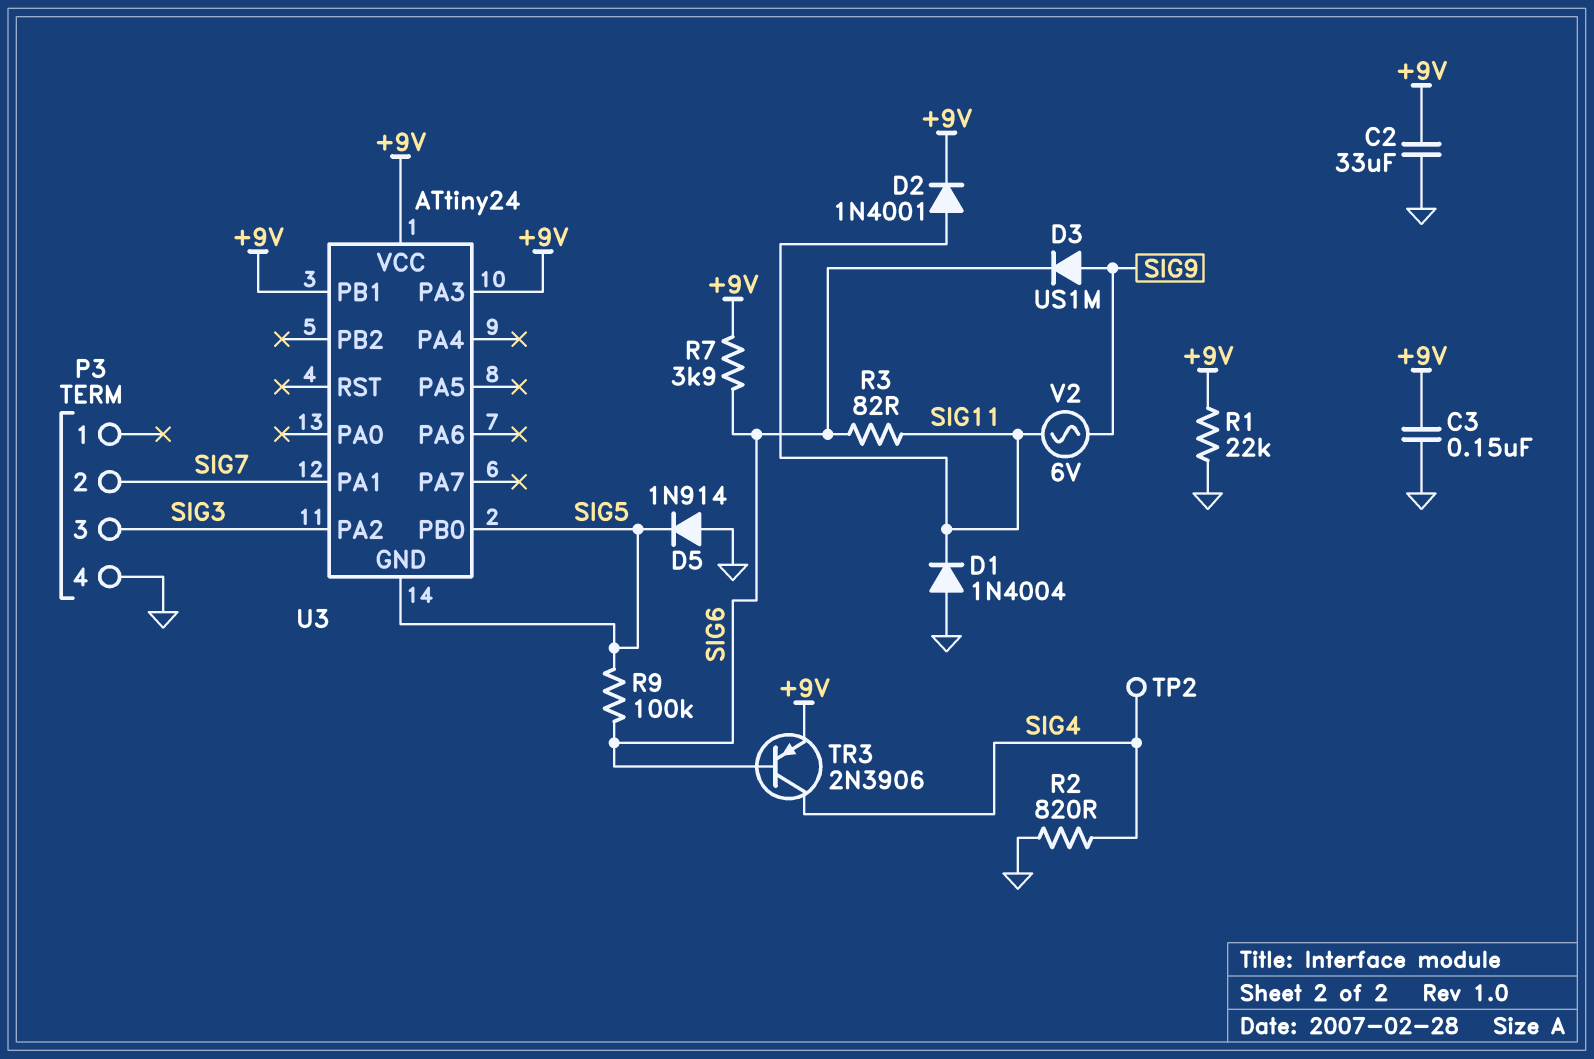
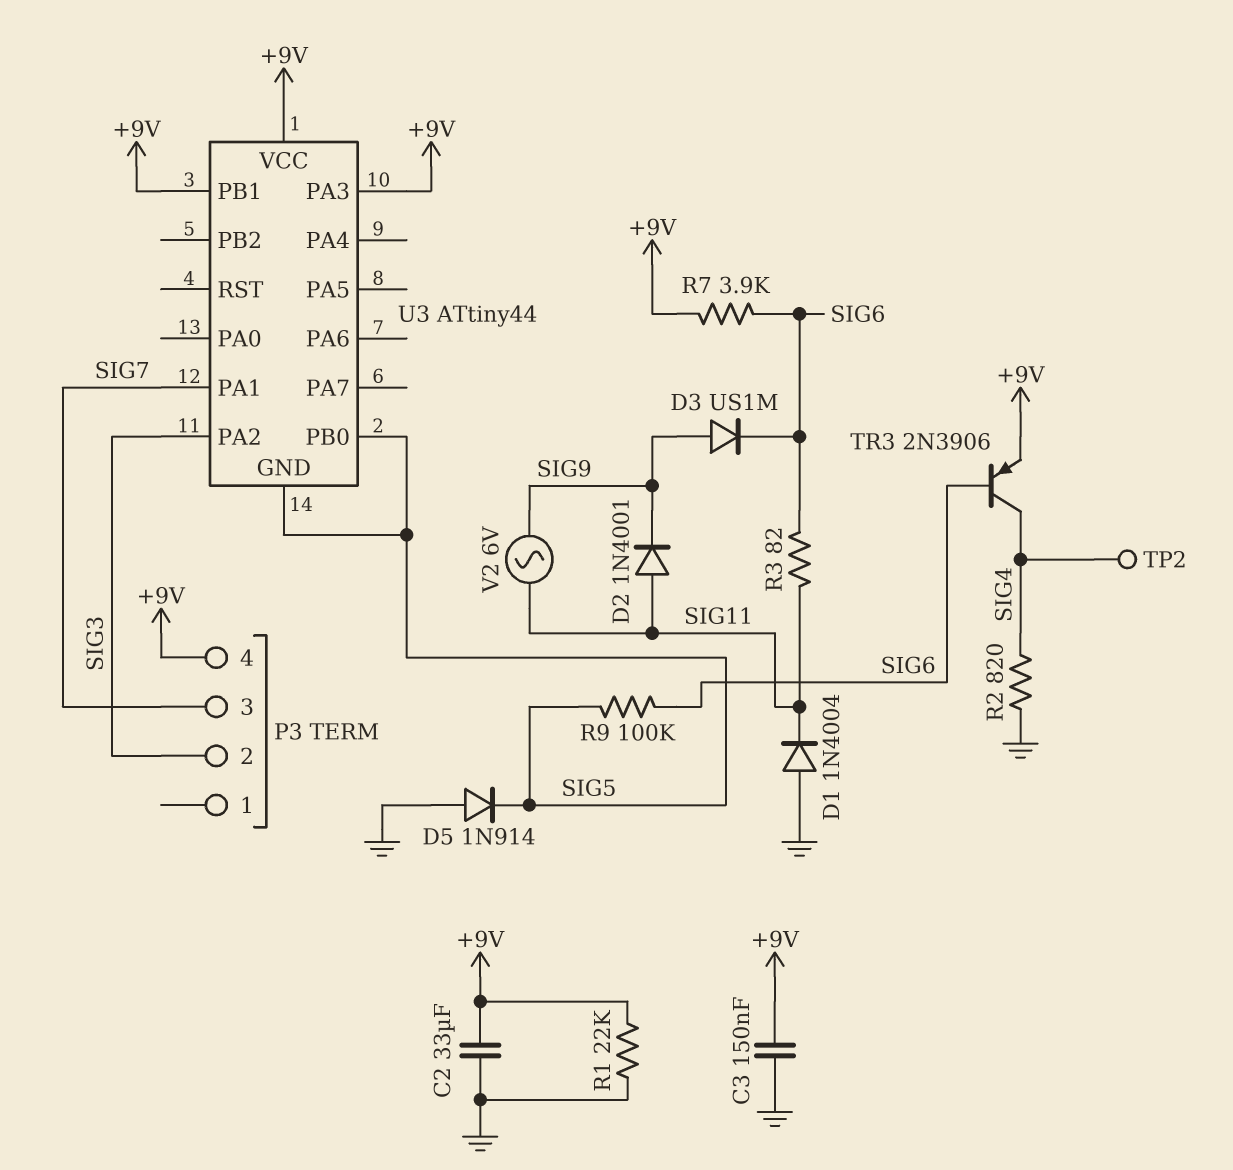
D2: diode 1N4001 (A SIG11, K +9V) -> diode 1N4001 (A SIG11, K SIG9)
P3 pin 2: SIG7 -> SIG3
P3 pin 3: SIG3 -> SIG7
P3 pin 4: GND -> +9V
U3: ATtiny24 -> ATtiny44

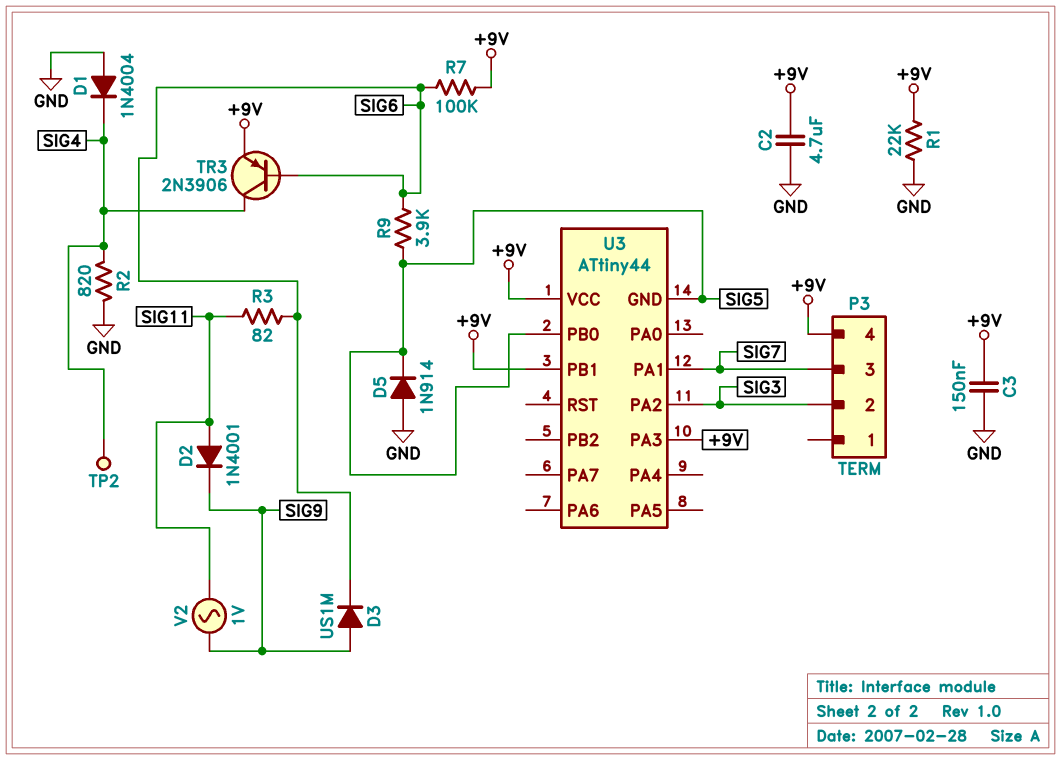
C2: 33uF (+9V, GND) -> 4.7uF (+9V, GND)
D1: diode 1N4004 (A GND, K SIG11) -> diode 1N4004 (A GND, K SIG4)
R7: 3.9k (+9V, SIG6) -> 100k (+9V, SIG6)
R9: 100k (SIG5, SIG6) -> 3.9k (SIG5, SIG6)
V2: AC 6V (SIG9, SIG11) -> AC 1V (SIG9, SIG11)

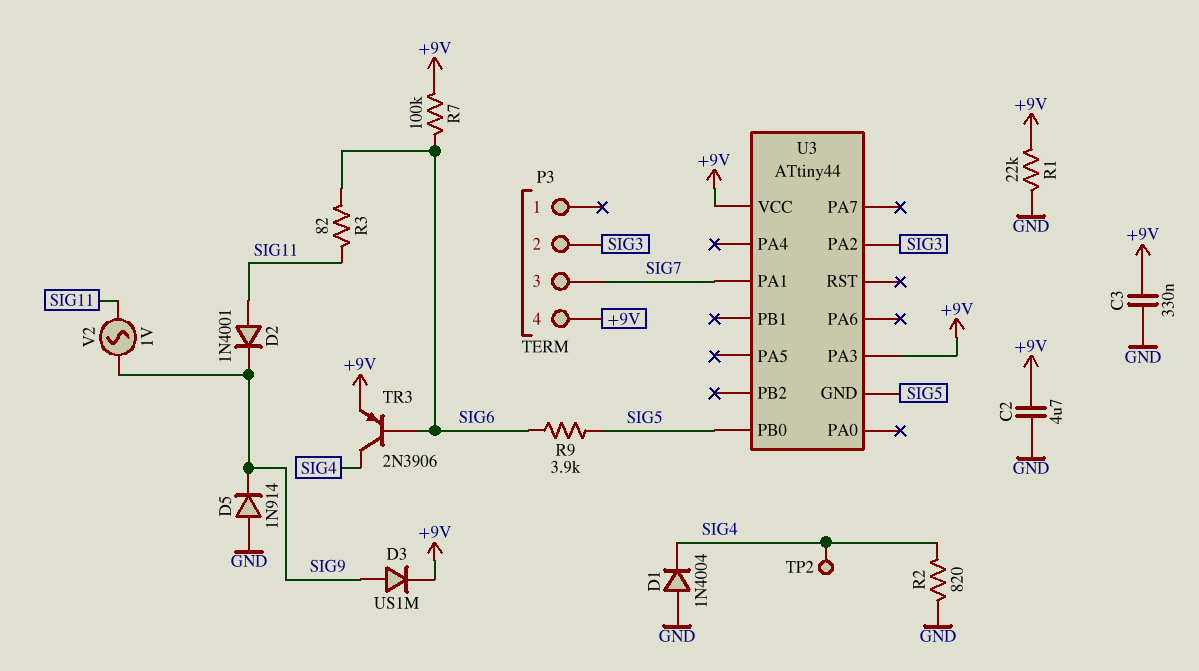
C3: 150nF (+9V, GND) -> 330nF (+9V, GND)
D3: diode US1M (A SIG9, K SIG6) -> diode US1M (A SIG9, K +9V)
D5: diode 1N914 (A GND, K SIG5) -> diode 1N914 (A GND, K SIG9)
U3 pin PB1: +9V -> none

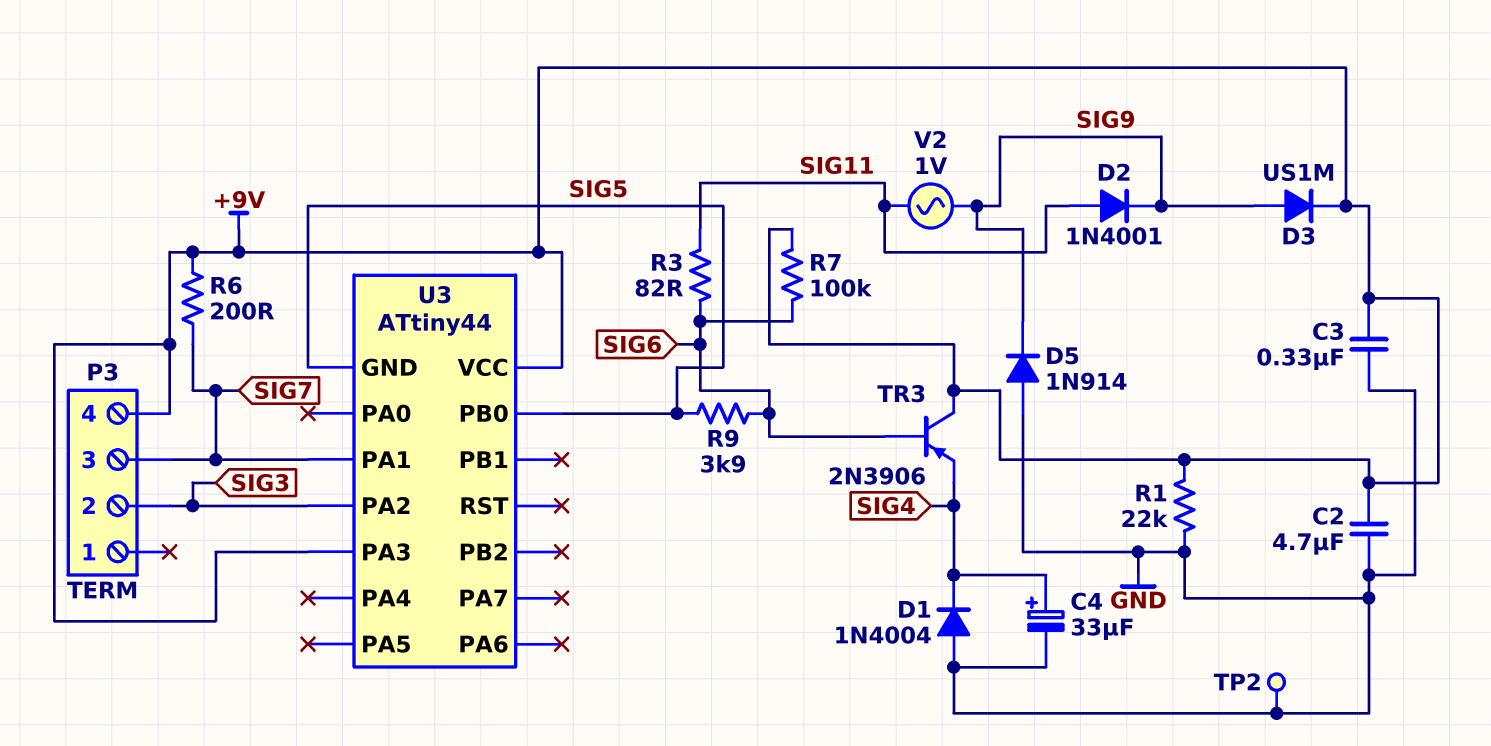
C4: none -> 33uF (plus SIG4, minus GND)
R2: 820 (GND, SIG4) -> none
R6: none -> 200 (+9V, SIG7)
TP2: test point (SIG4) -> test point (GND)
TR3: PNP 2N3906 (B SIG6, C SIG4, E +9V) -> PNP 2N3906 (B SIG6, C +9V, E SIG4)

